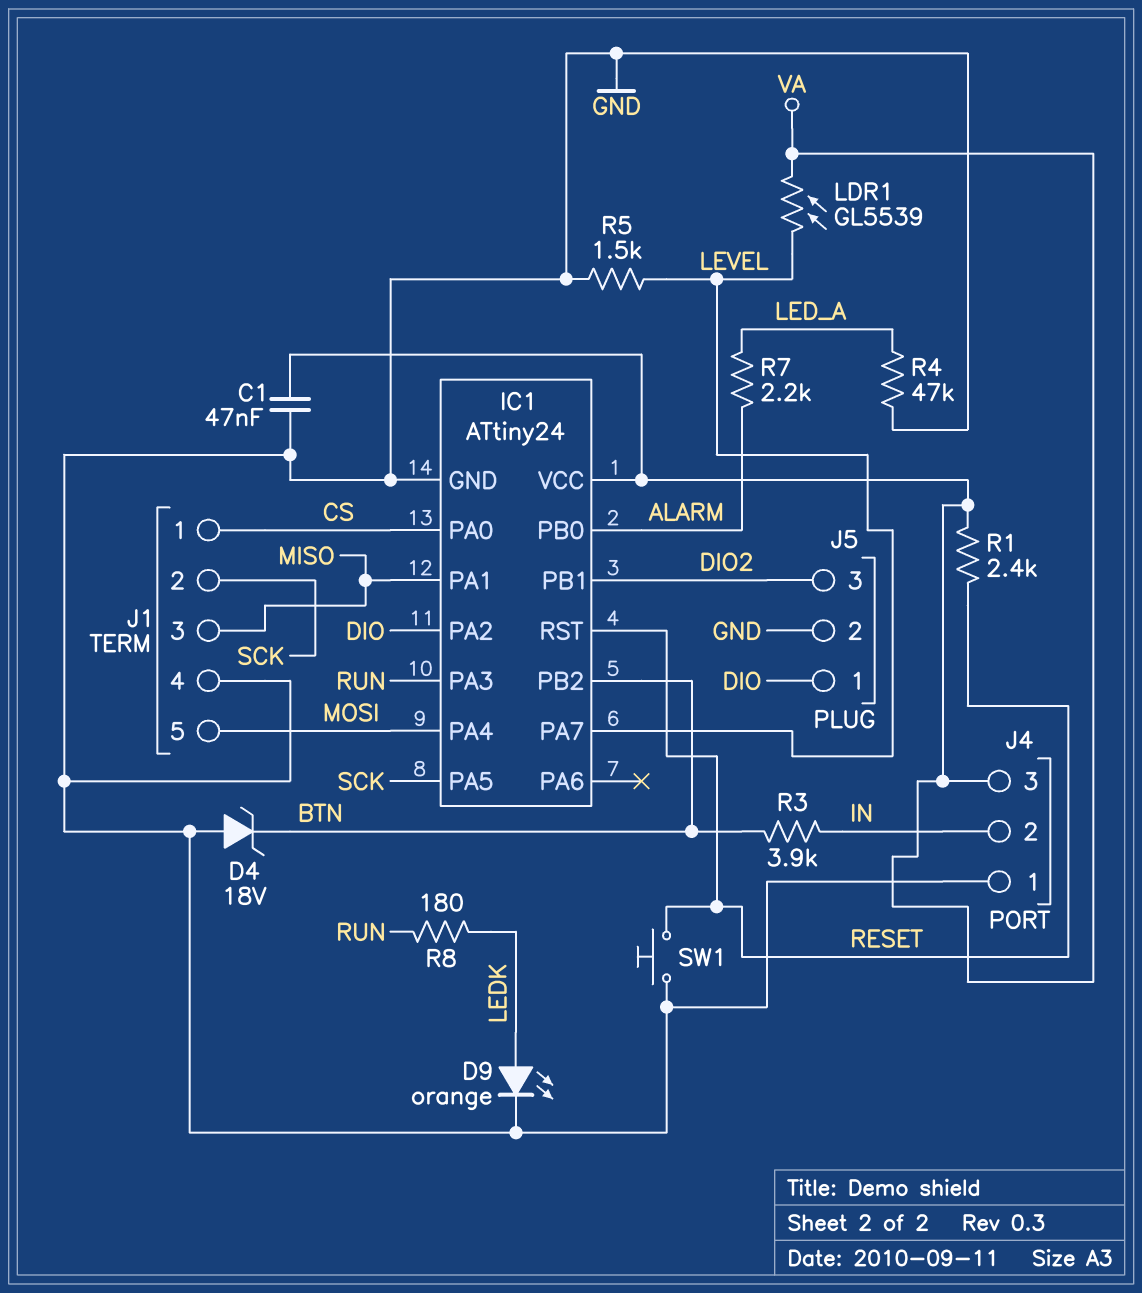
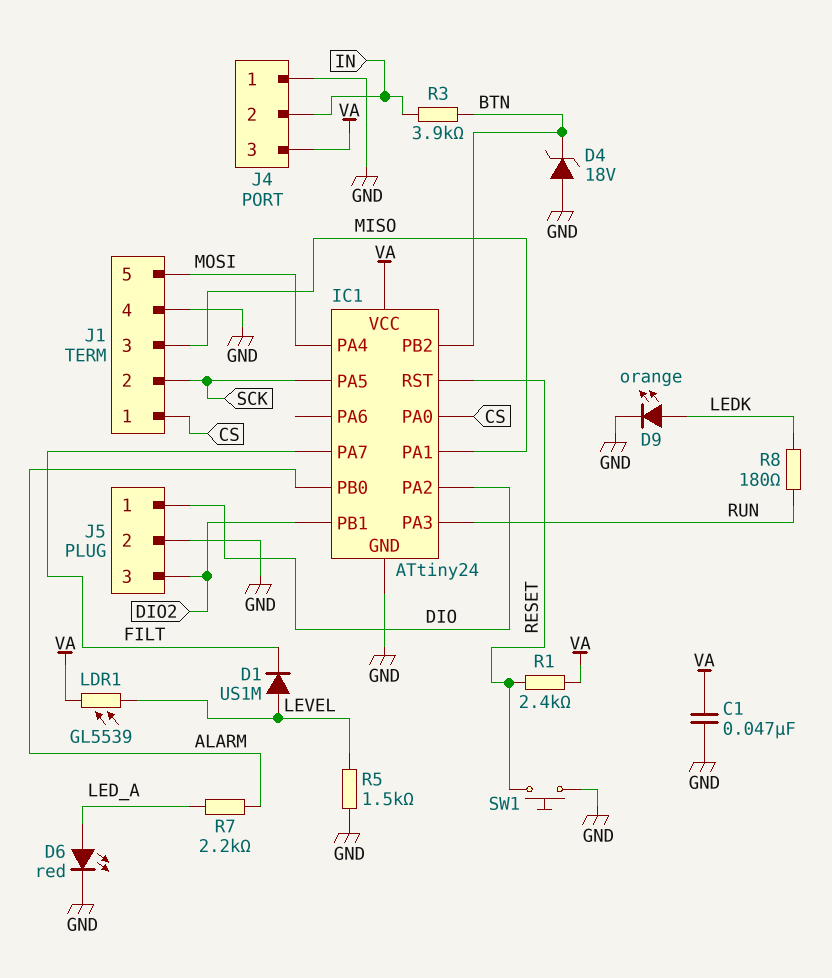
D1: none -> diode US1M (A LEVEL, K FILT)
D6: none -> LED red (A LED_A, K GND)
IC1 pin PA7: LEVEL -> FILT
R4: 47k (GND, LED_A) -> none

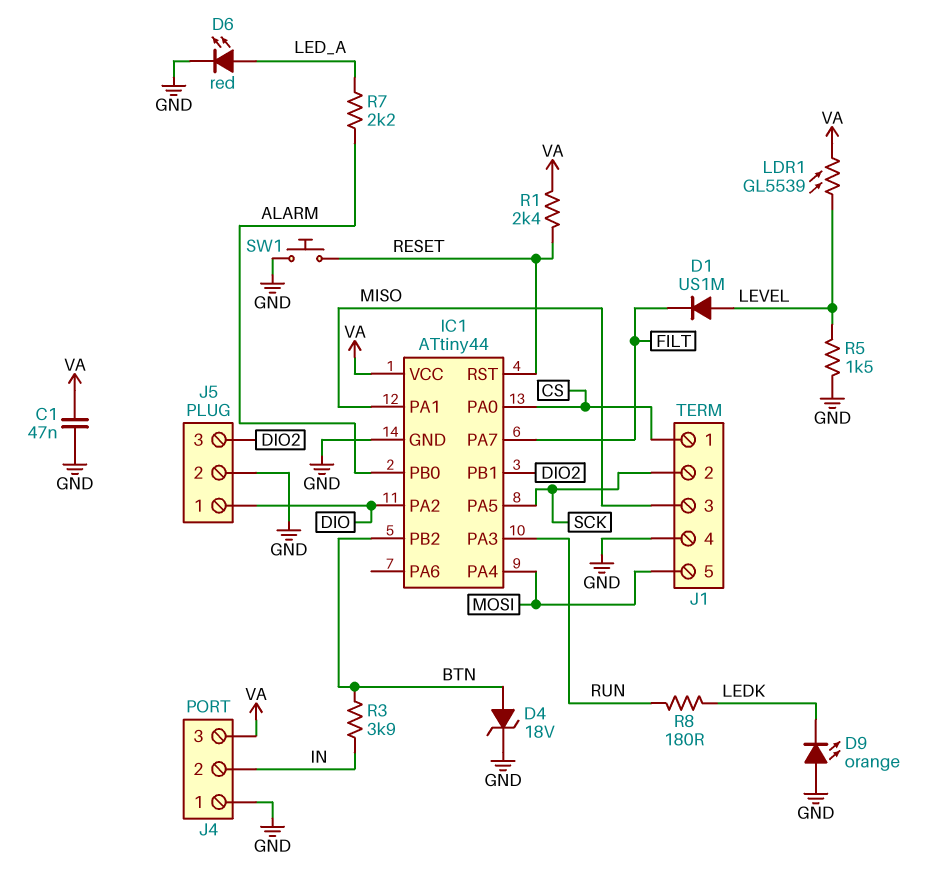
D4: zener 18V (A GND, K BTN) -> zener 18V (A BTN, K GND)
D9: LED orange (A LEDK, K GND) -> LED orange (A GND, K LEDK)
IC1: ATtiny24 -> ATtiny44

